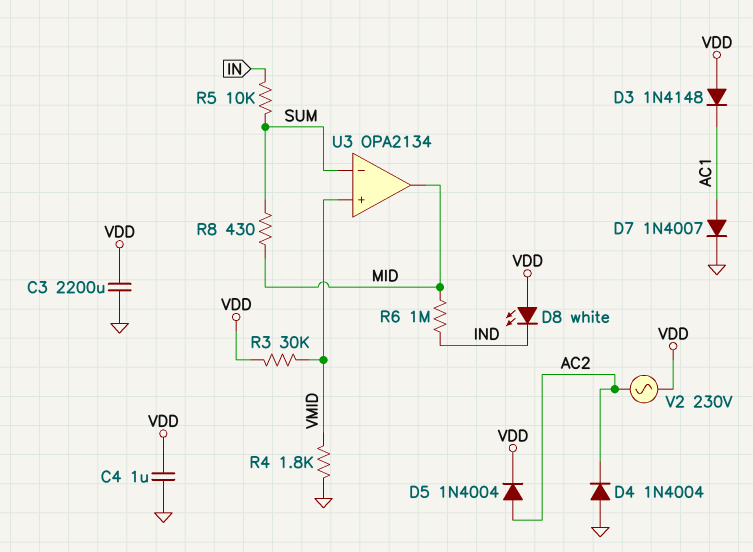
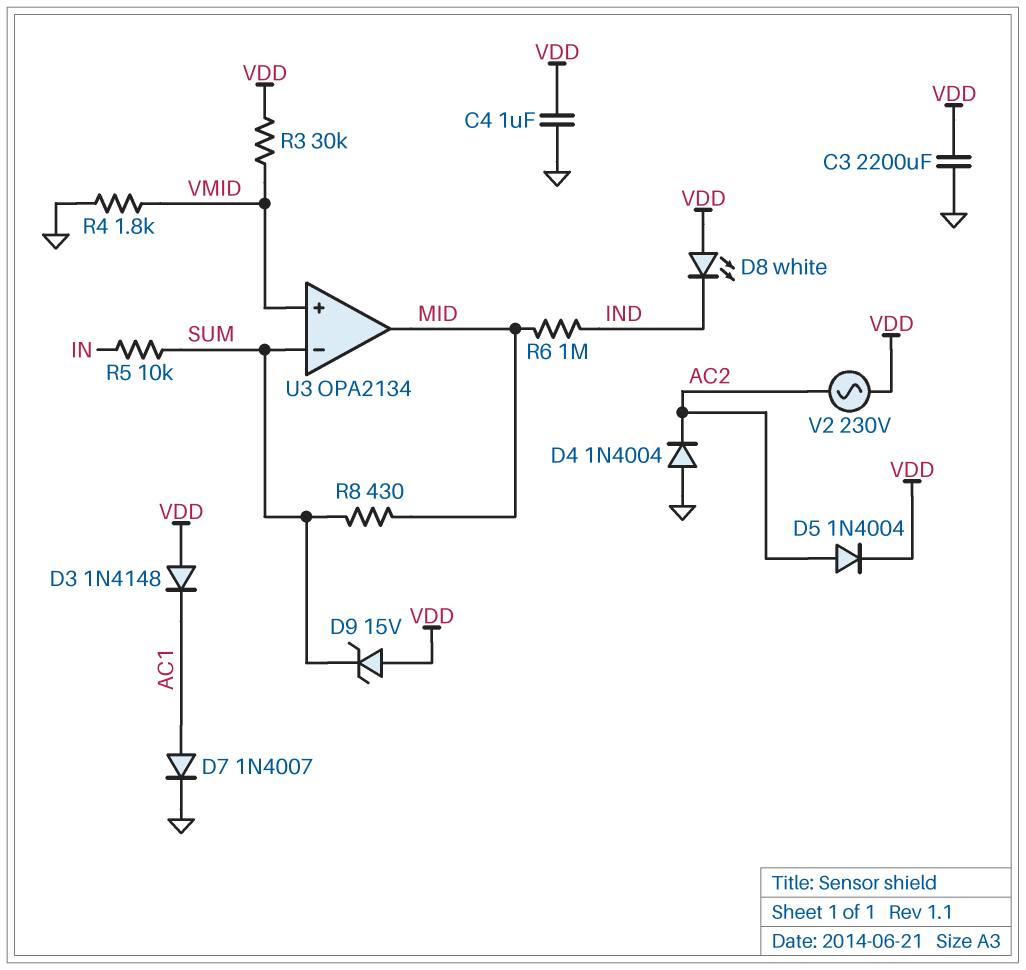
D9: none -> zener 15V (A VDD, K SUM)

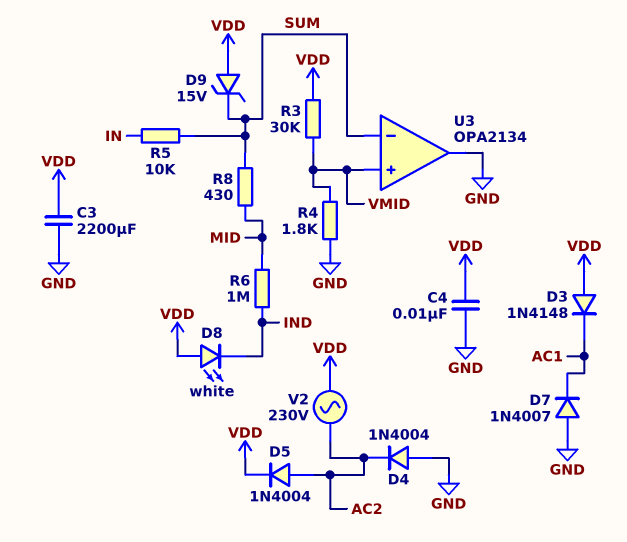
C4: 1uF (GND, VDD) -> 10nF (GND, VDD)
D7: diode 1N4007 (A AC1, K GND) -> diode 1N4007 (A GND, K AC1)
U3 pin out: MID -> GND

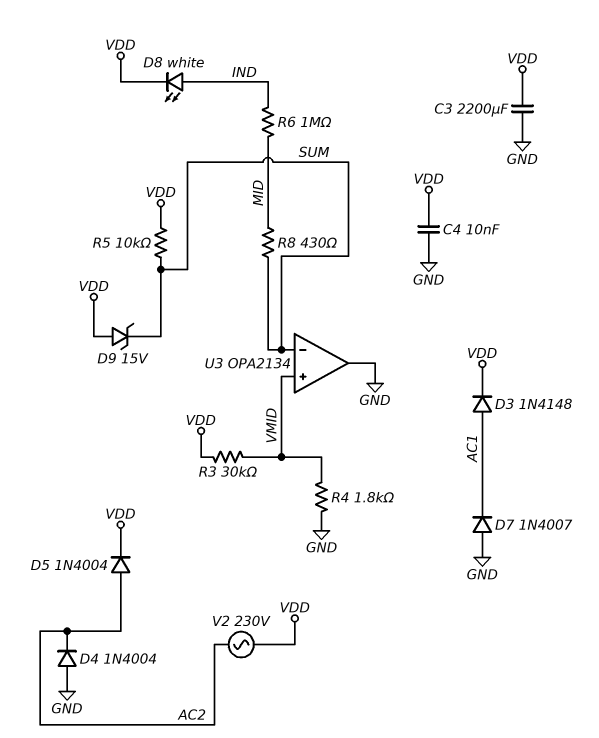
D3: diode 1N4148 (A VDD, K AC1) -> diode 1N4148 (A AC1, K VDD)
D8: LED white (A VDD, K IND) -> LED white (A IND, K VDD)
R5: 10k (IN, SUM) -> 10k (SUM, VDD)

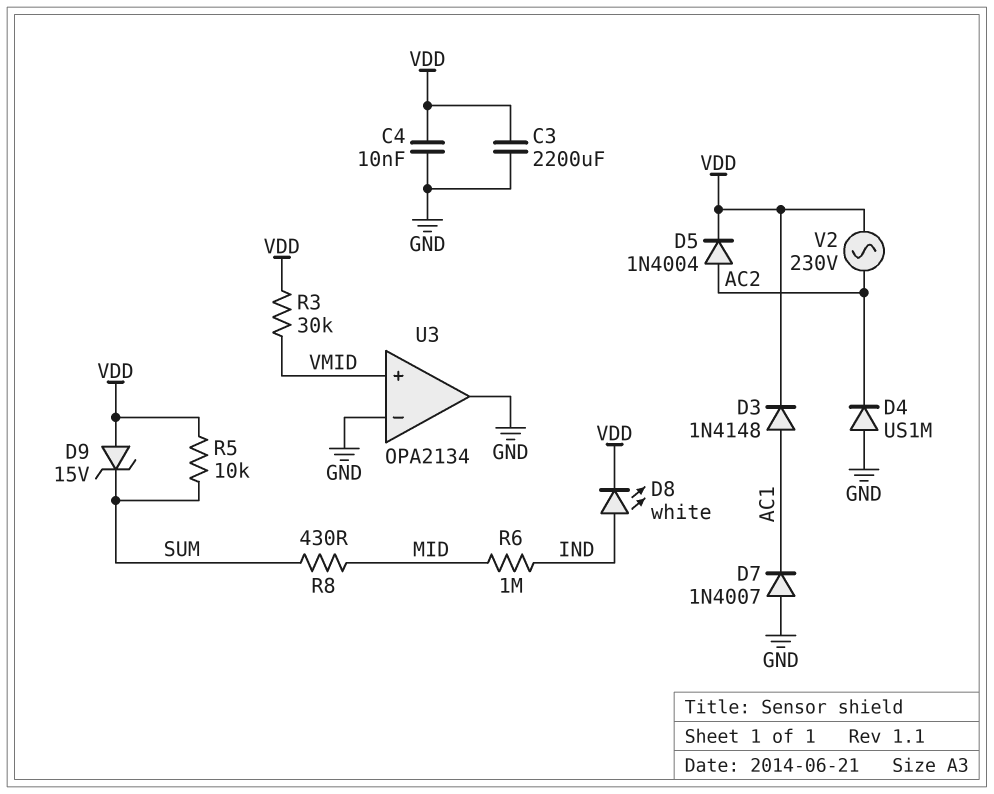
D4: diode 1N4004 (A GND, K AC2) -> diode US1M (A GND, K AC2)
R4: 1.8k (GND, VMID) -> none
U3 pin in-: SUM -> GND

